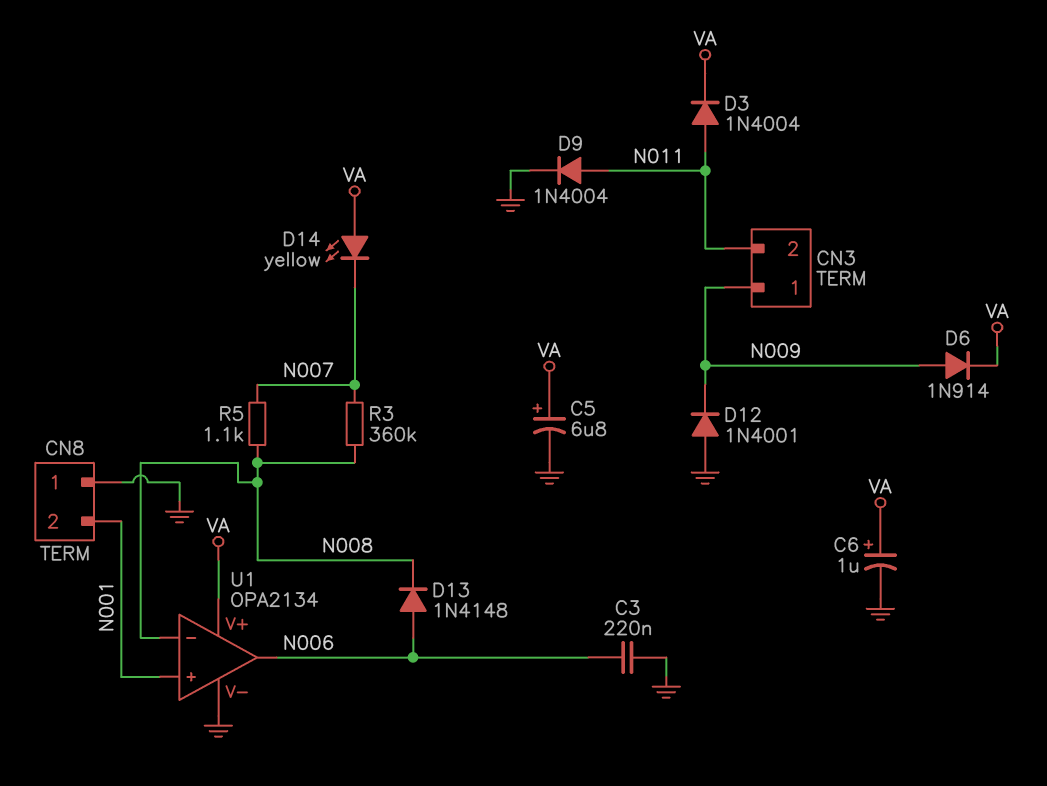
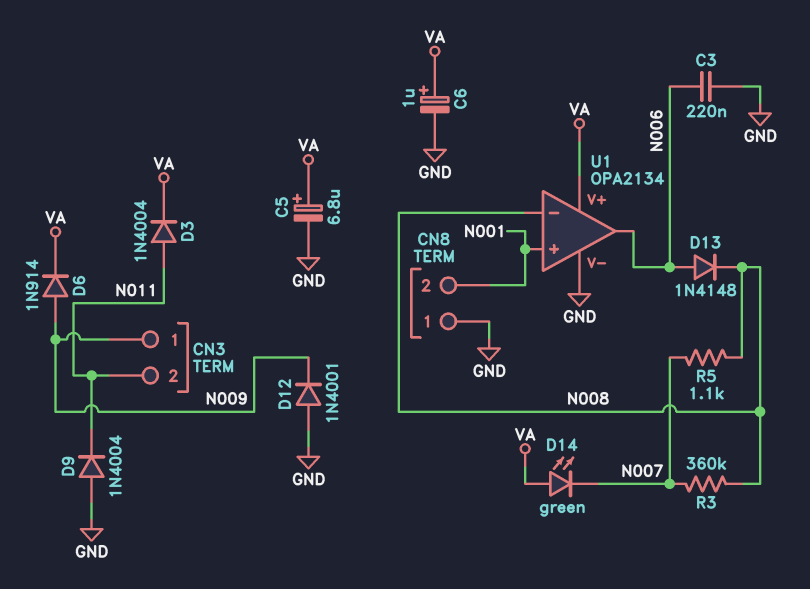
D9: diode 1N4004 (A N011, K GND) -> diode 1N4004 (A GND, K N011)
D14: LED yellow (A VA, K N007) -> LED green (A VA, K N007)

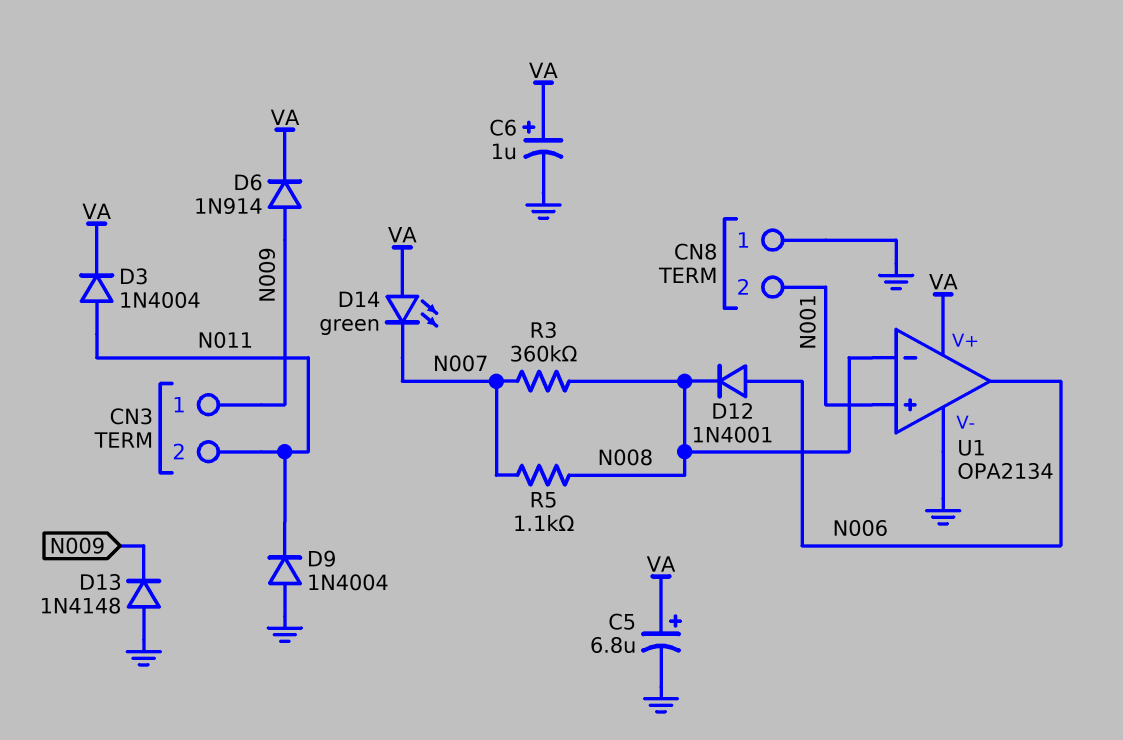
C3: 220nF (GND, N006) -> none
D12: diode 1N4001 (A GND, K N009) -> diode 1N4001 (A N006, K N008)
D13: diode 1N4148 (A N006, K N008) -> diode 1N4148 (A GND, K N009)

